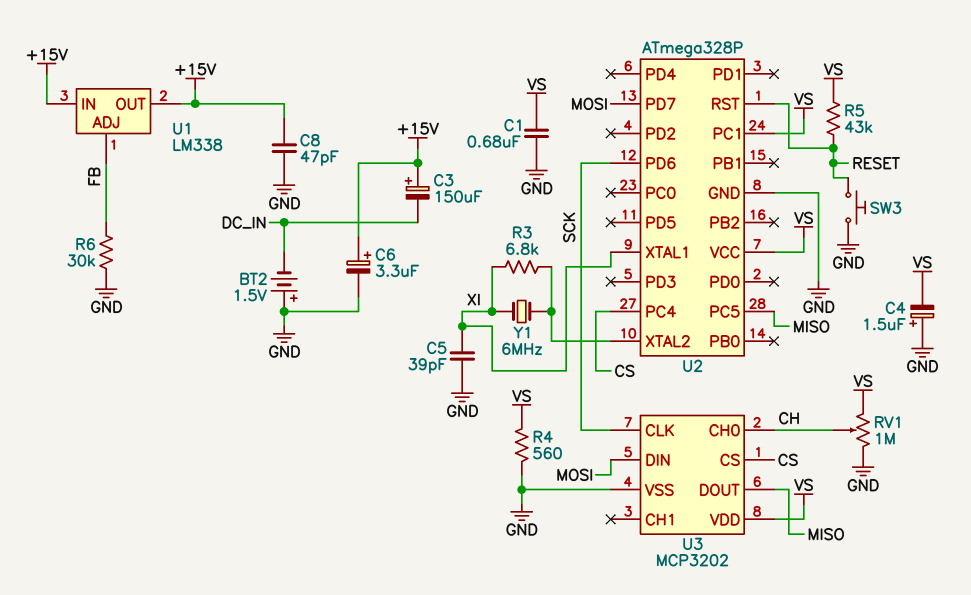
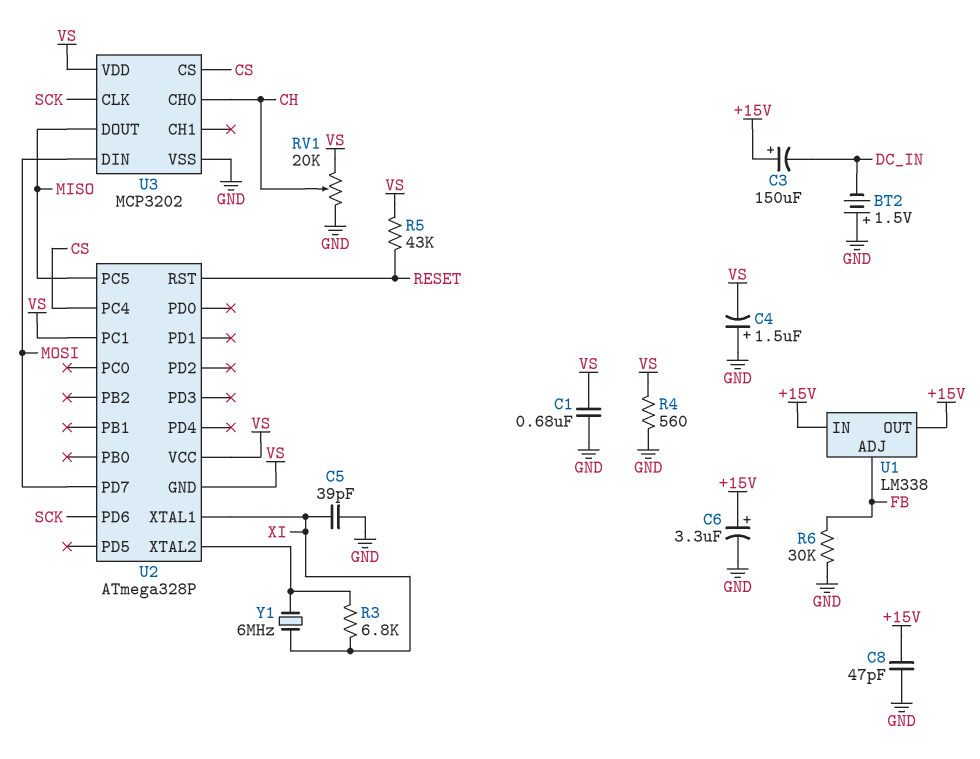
RV1: 1M (GND, VS, wiper CH) -> 20k (GND, VS, wiper CH)
SW3: button (GND, RESET) -> none
U2 pin GND: GND -> VS

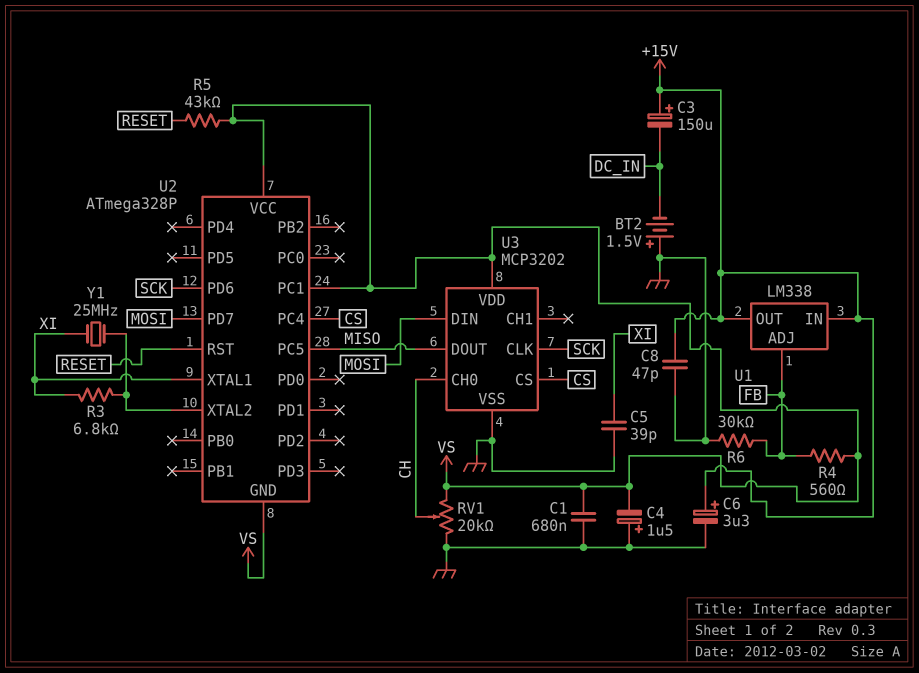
R4: 560 (GND, VS) -> 560 (FB, VS)
Y1: 6MHz (U2/XTAL2, XI) -> 25MHz (U2/XTAL2, XI)

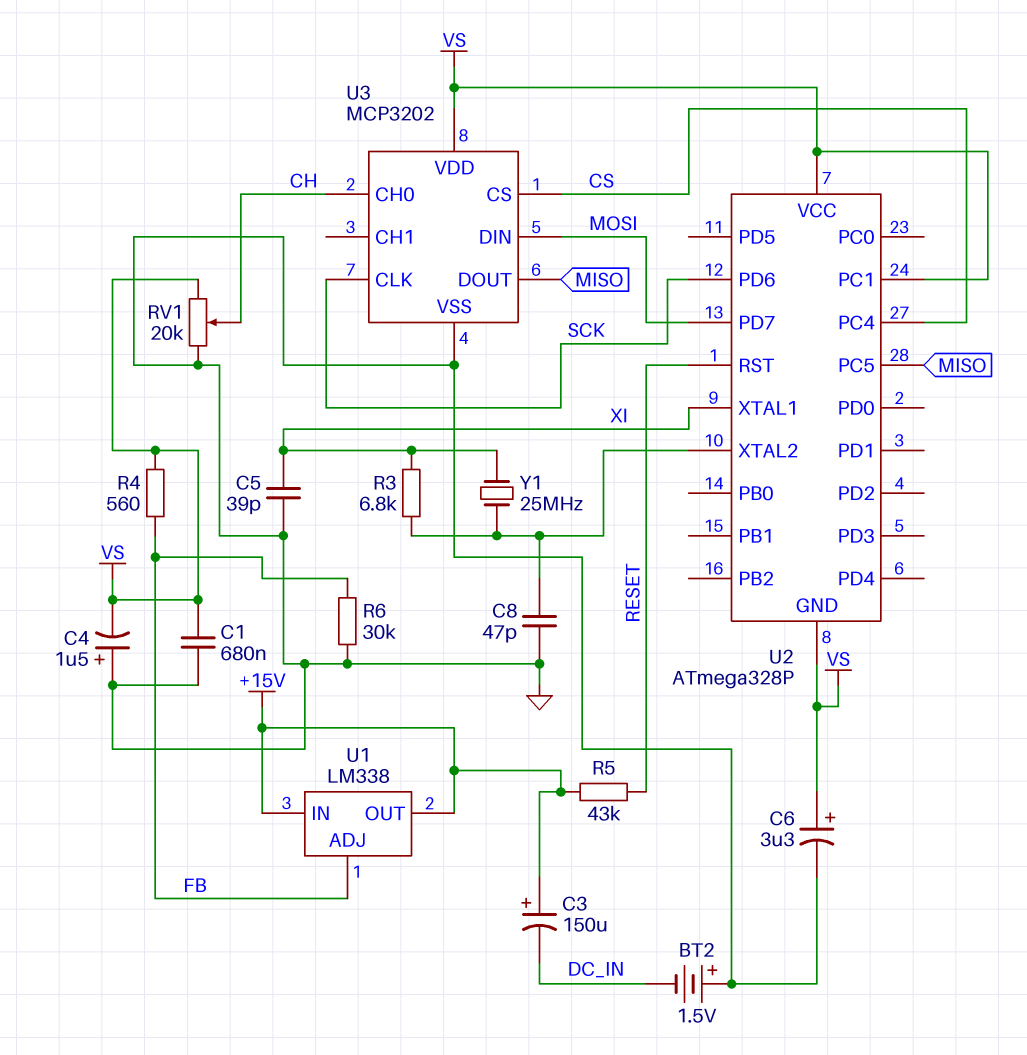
C6: 3.3uF (plus +15V, minus GND) -> 3.3uF (plus VS, minus GND)
C8: 47pF (+15V, GND) -> 47pF (GND, U2/XTAL2)
R5: 43k (RESET, VS) -> 43k (+15V, RESET)

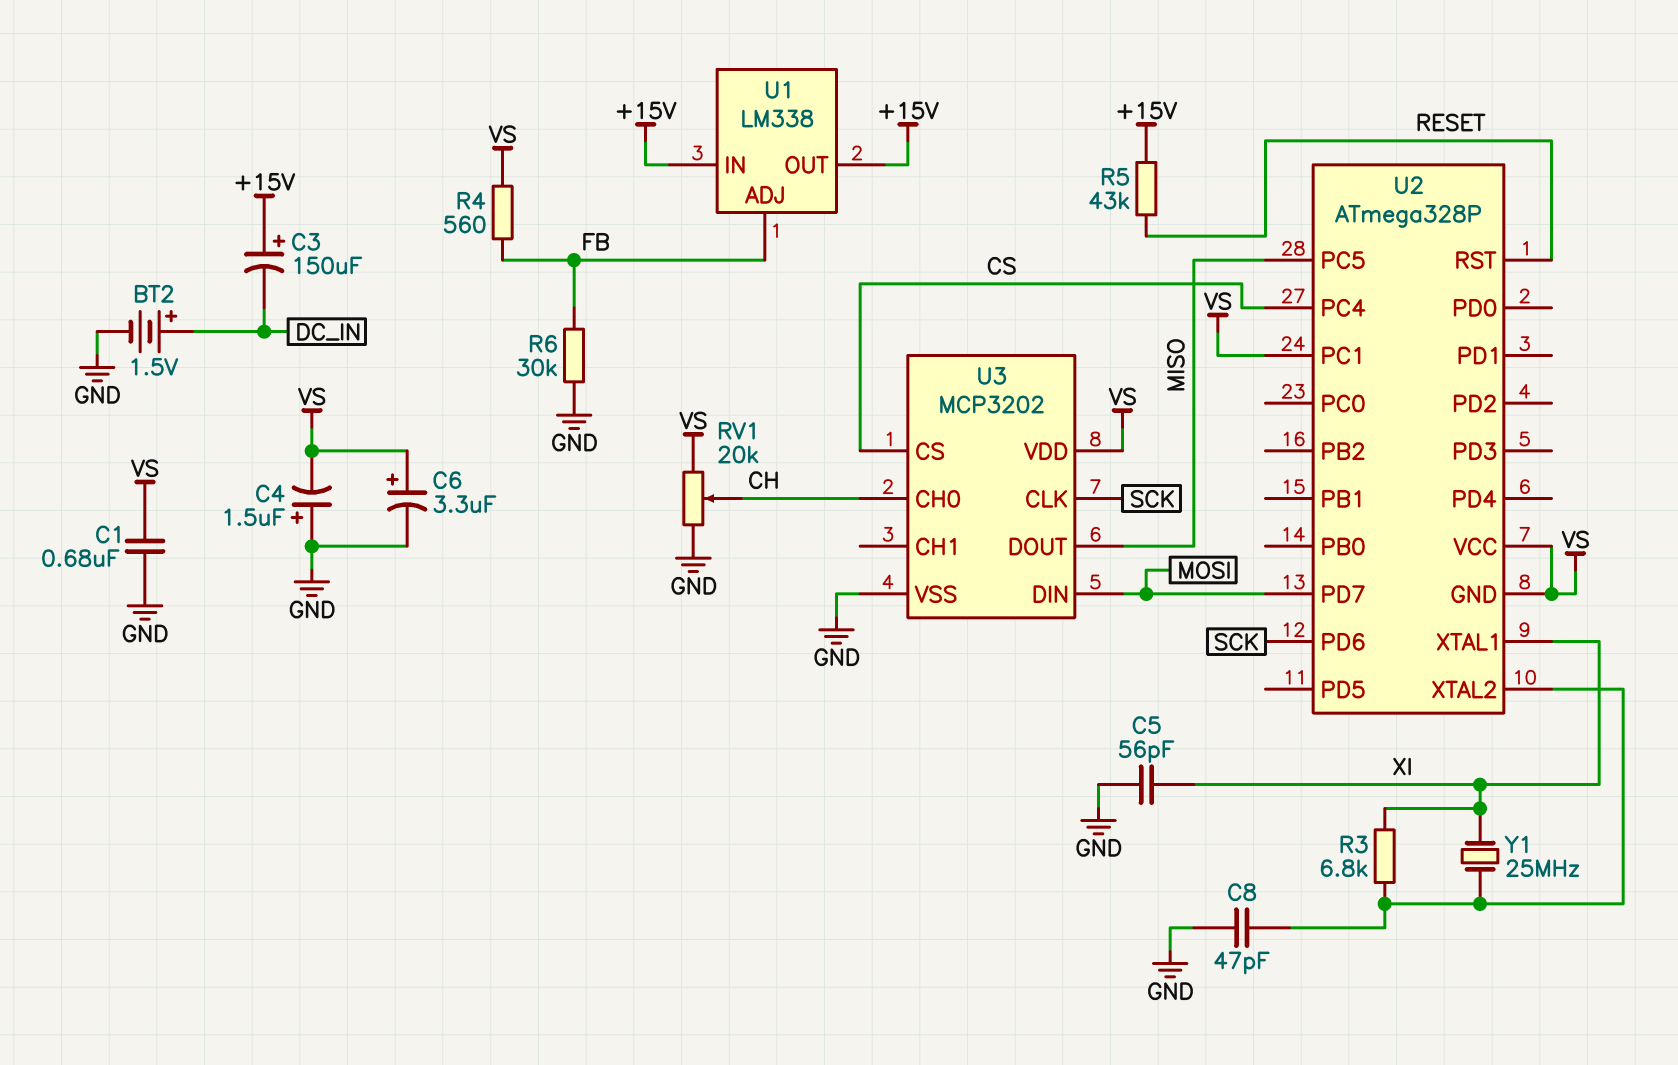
BT2: 1.5V (plus GND, minus DC_IN) -> 1.5V (plus DC_IN, minus GND)
C5: 39pF (GND, XI) -> 56pF (GND, XI)

